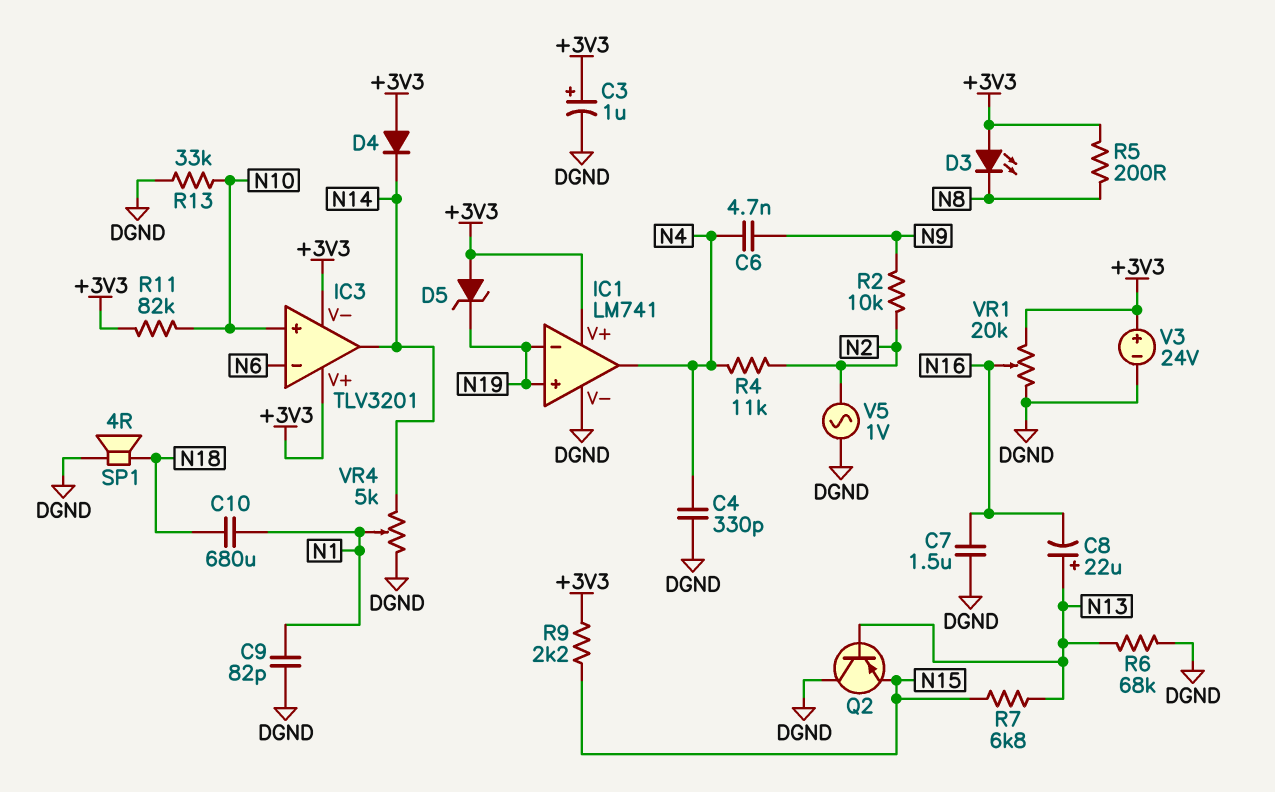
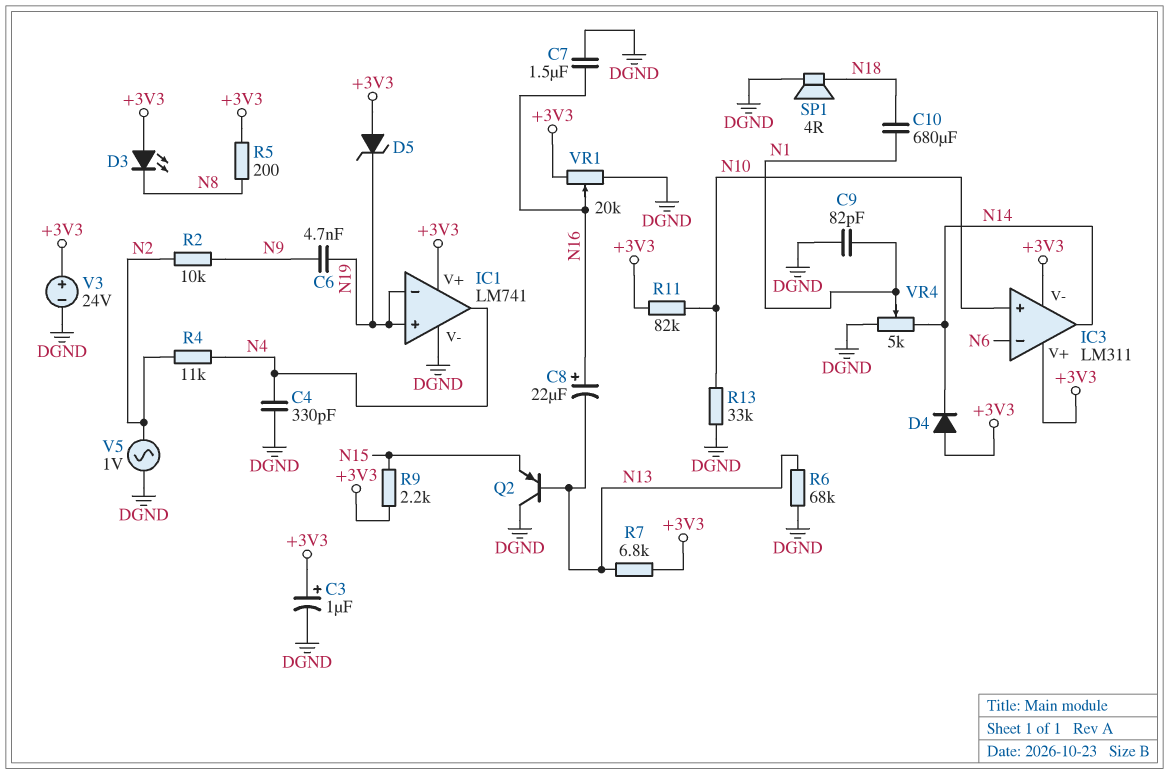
C6: 4.7nF (N4, N9) -> 4.7nF (N9, N19)
C8: 22uF (plus N13, minus N16) -> 22uF (plus N16, minus N13)
IC3: TLV3201 -> LM311
R7: 6.8k (N13, N15) -> 6.8k (+3V3, N13)

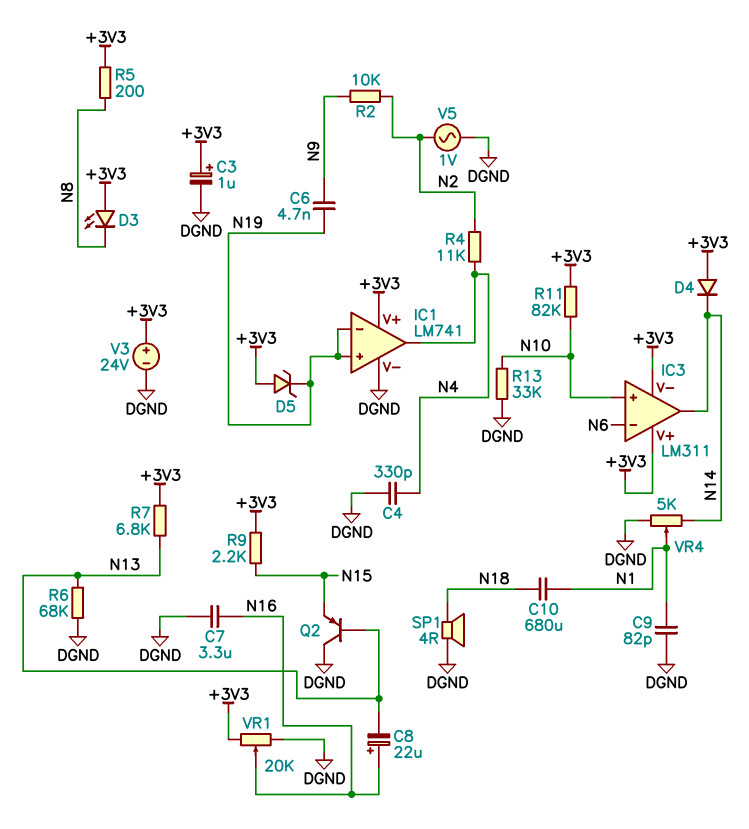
C7: 1.5uF (DGND, N16) -> 3.3uF (DGND, N16)

